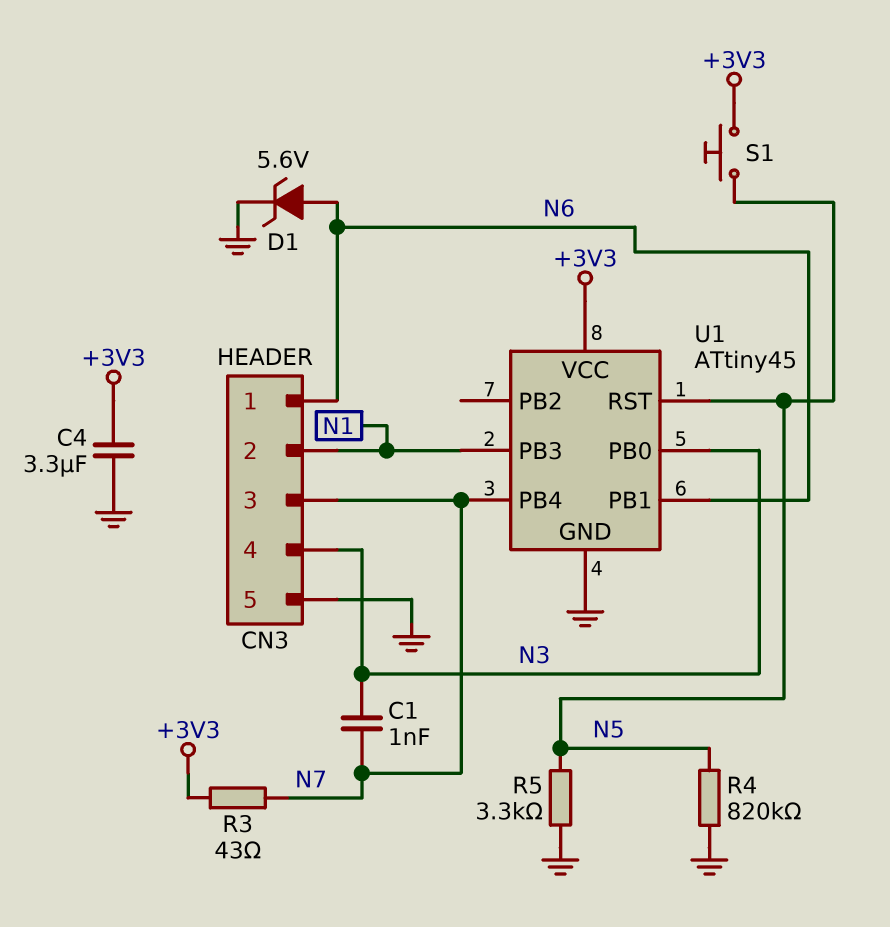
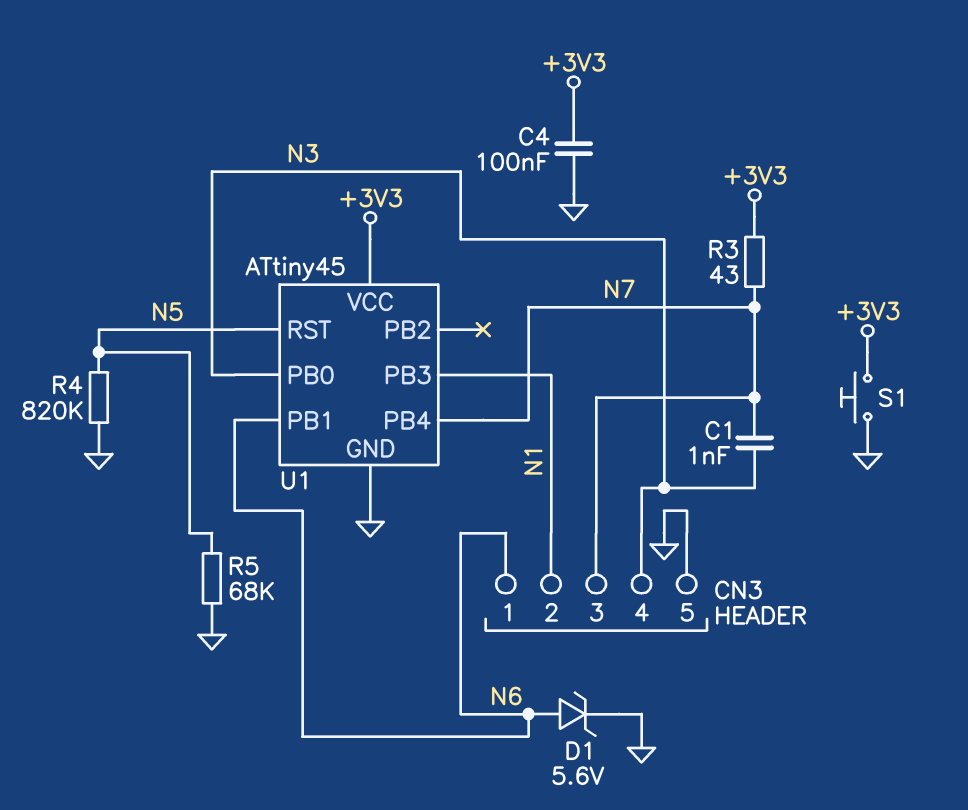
C4: 3.3uF (+3V3, GND) -> 100nF (+3V3, GND)
R5: 3.3k (GND, N5) -> 68k (GND, N5)
S1: button (+3V3, N5) -> button (+3V3, GND)

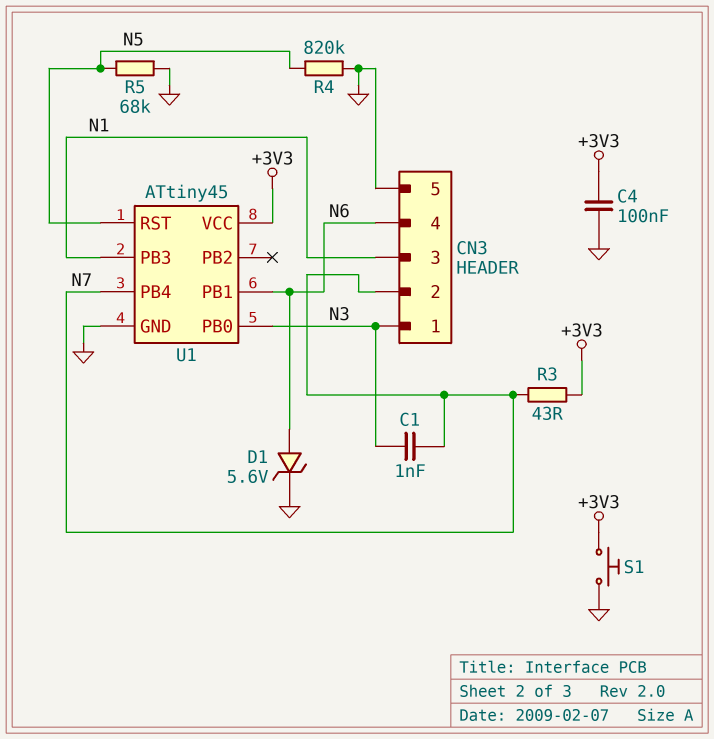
CN3 pin 1: N6 -> N3
CN3 pin 2: N1 -> N7
CN3 pin 3: N7 -> N1
CN3 pin 4: N3 -> N6

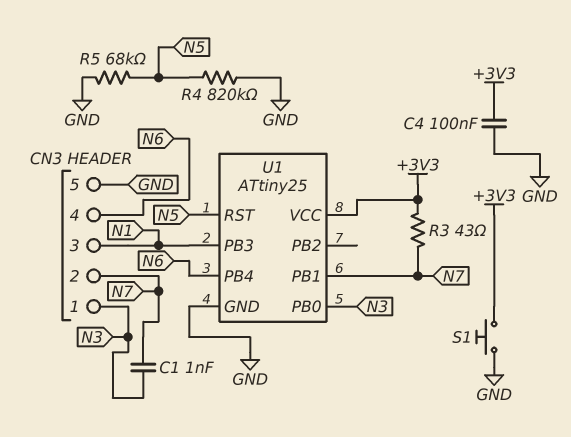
D1: zener 5.6V (A N6, K GND) -> none
U1: ATtiny45 -> ATtiny25
U1 pin PB1: N6 -> N7
U1 pin PB4: N7 -> N6

